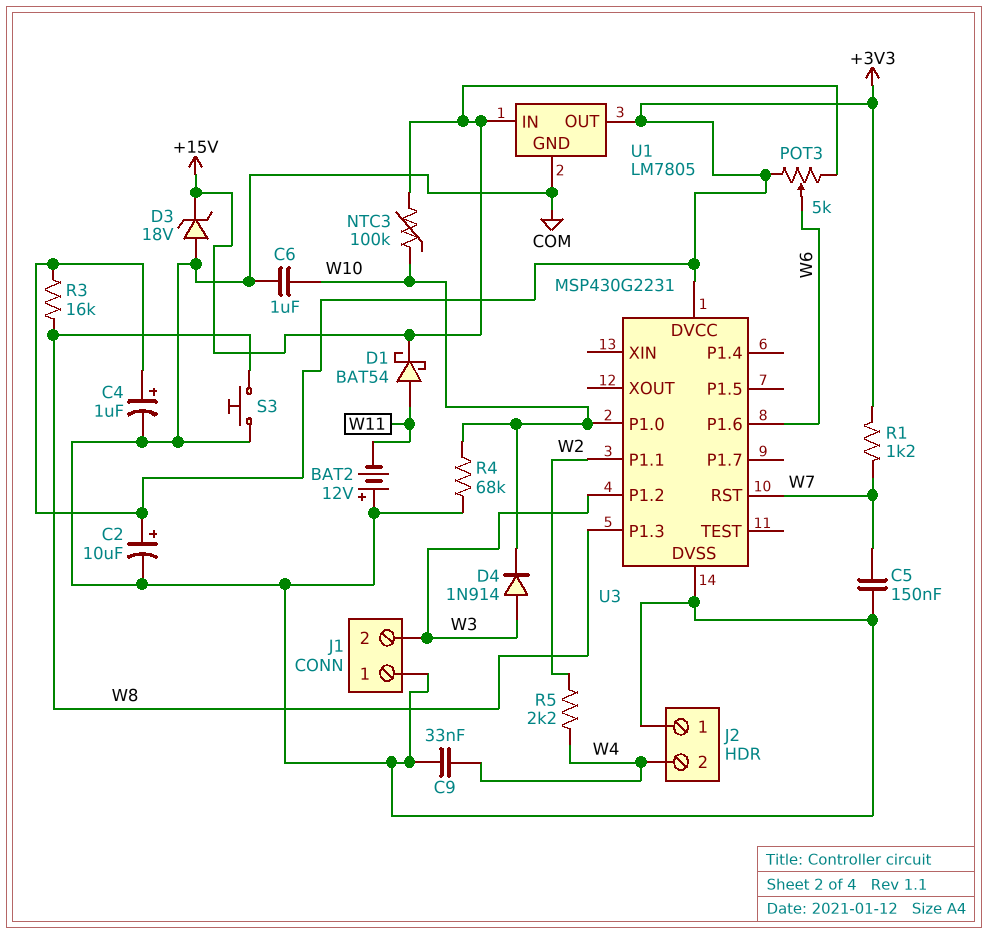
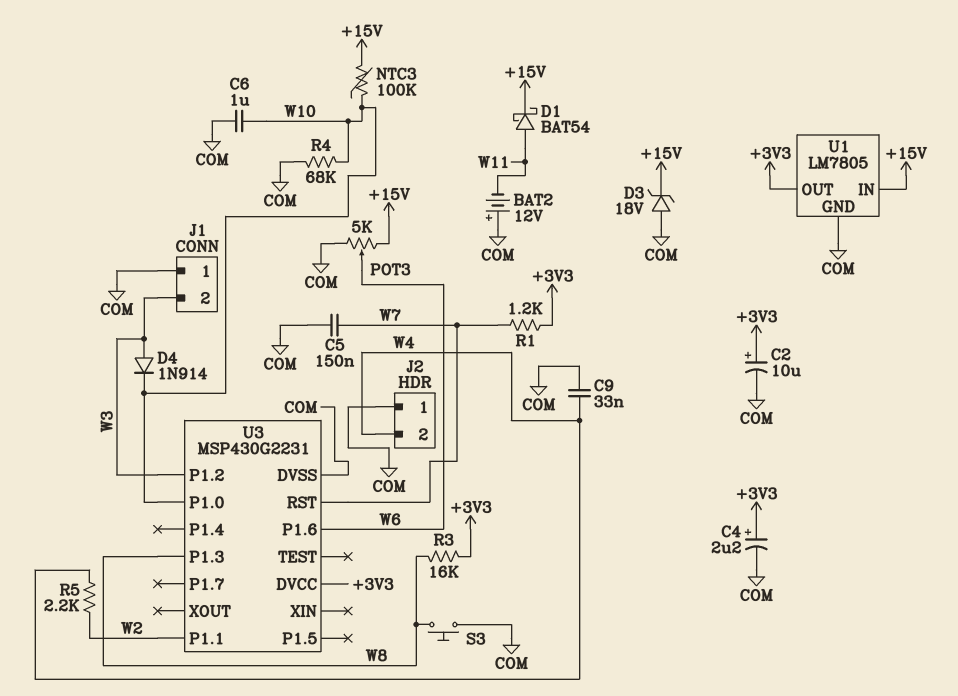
C4: 1uF (plus +3V3, minus COM) -> 2.2uF (plus +3V3, minus COM)
POT3: 5k (+3V3, +15V, wiper W6) -> 5k (+15V, COM, wiper W6)

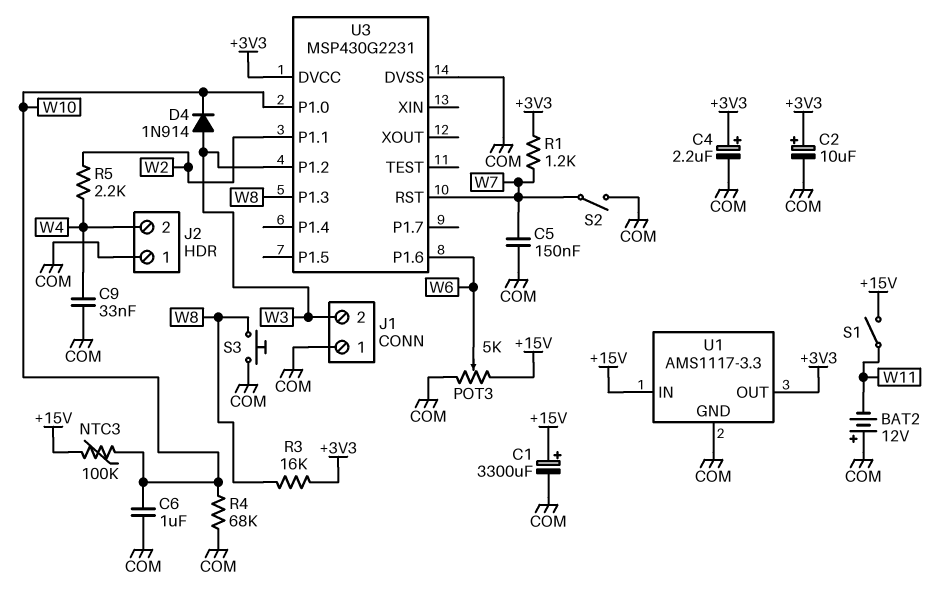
C1: none -> 3300uF (plus +15V, minus COM)
D1: schottky BAT54 (A W11, K +15V) -> none
D3: zener 18V (A COM, K +15V) -> none
S1: none -> switch (+15V, W11)
S2: none -> switch (COM, W7)
U1: LM7805 -> AMS1117-3.3

